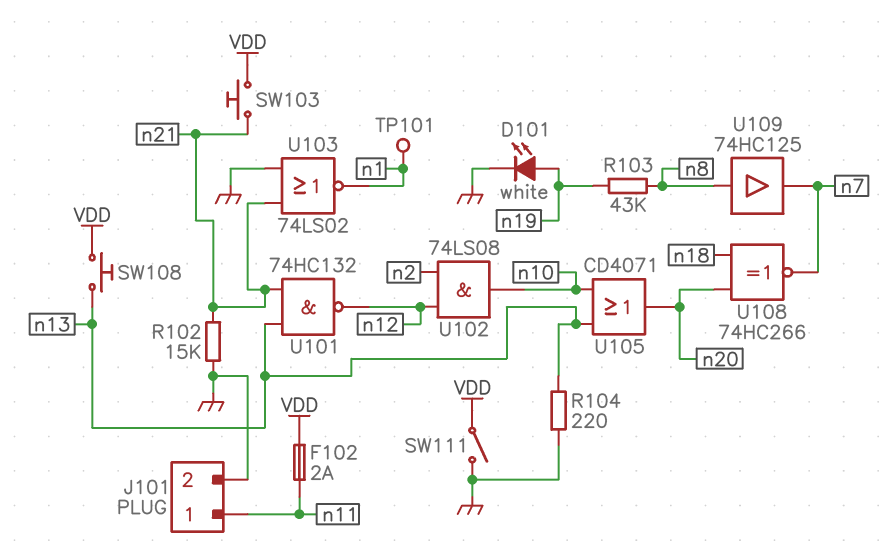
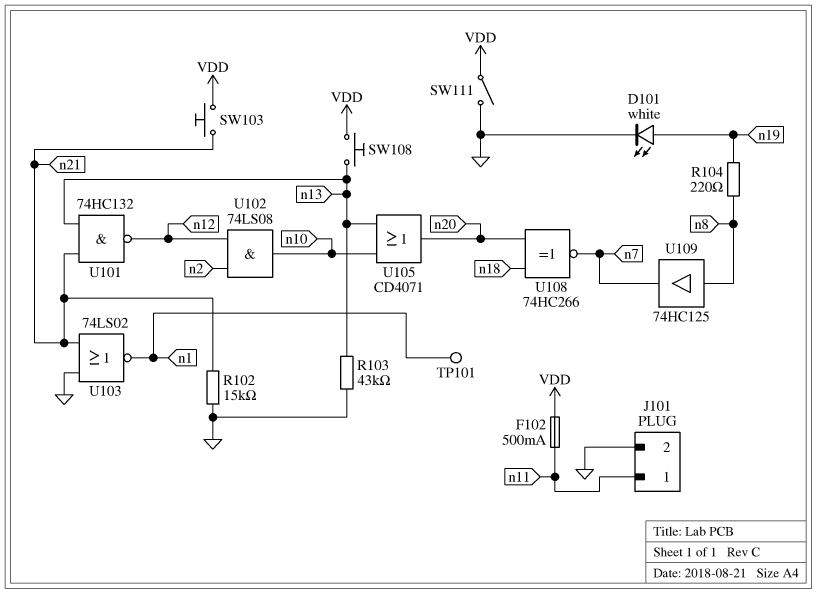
F102: 2A (VDD, n11) -> 500mA (VDD, n11)
R103: 43k (n8, n19) -> 43k (GND, n13)
R104: 220 (GND, n13) -> 220 (n8, n19)

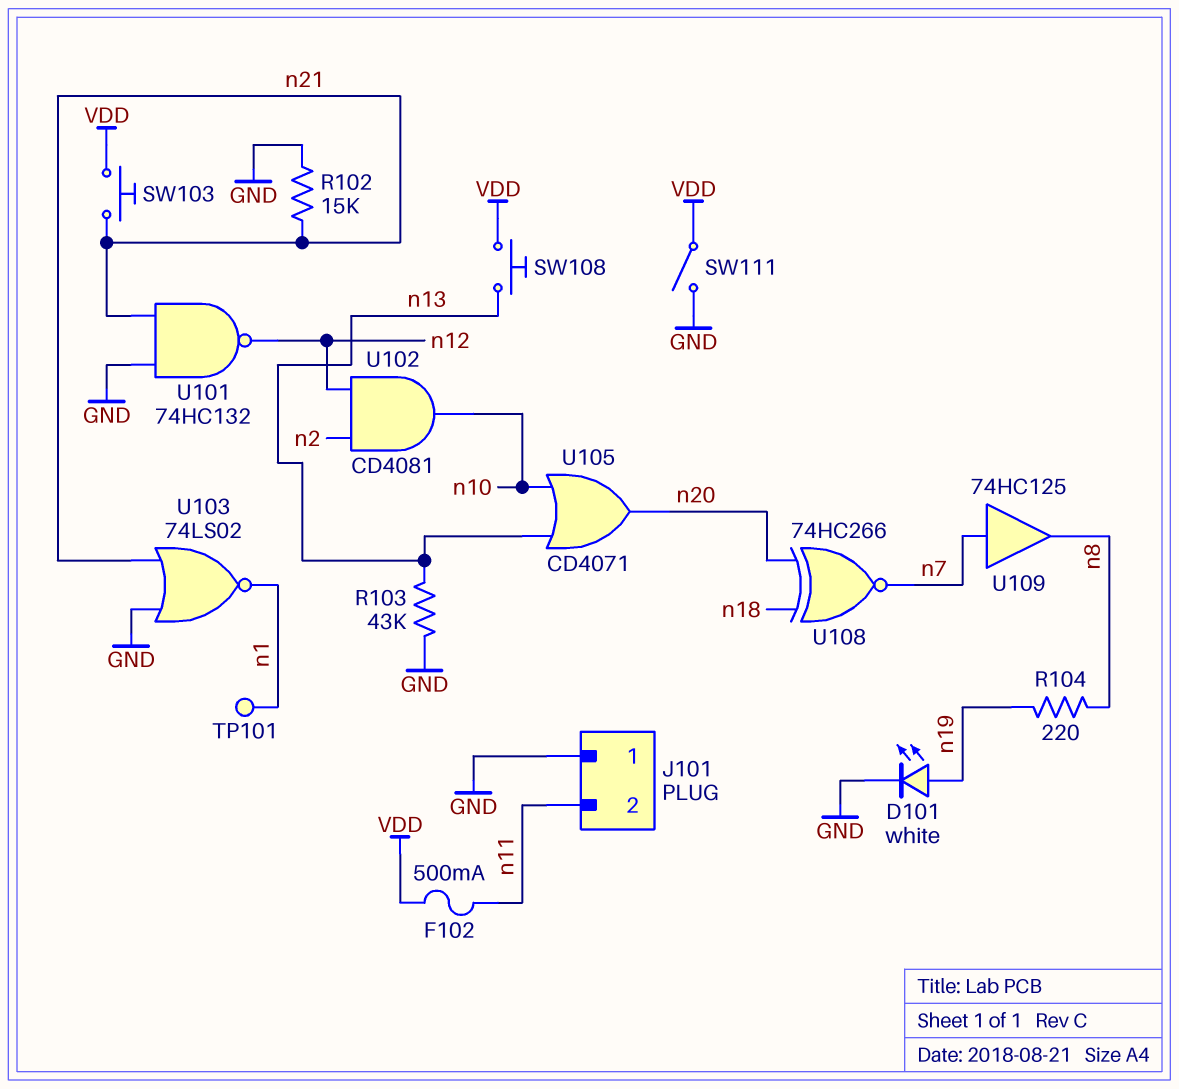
J101 pin 1: n11 -> GND
J101 pin 2: GND -> n11
U101: NAND 74HC132 (in n13, in n21, out n12) -> NAND 74HC132 (in GND, in n21, out n12)
U102: AND 74LS08 (in n2, in n12, out n10) -> AND CD4081 (in n2, in n12, out n10)
U109: buffer 74HC125 (in n8, out n7) -> buffer 74HC125 (in n7, out n8)

